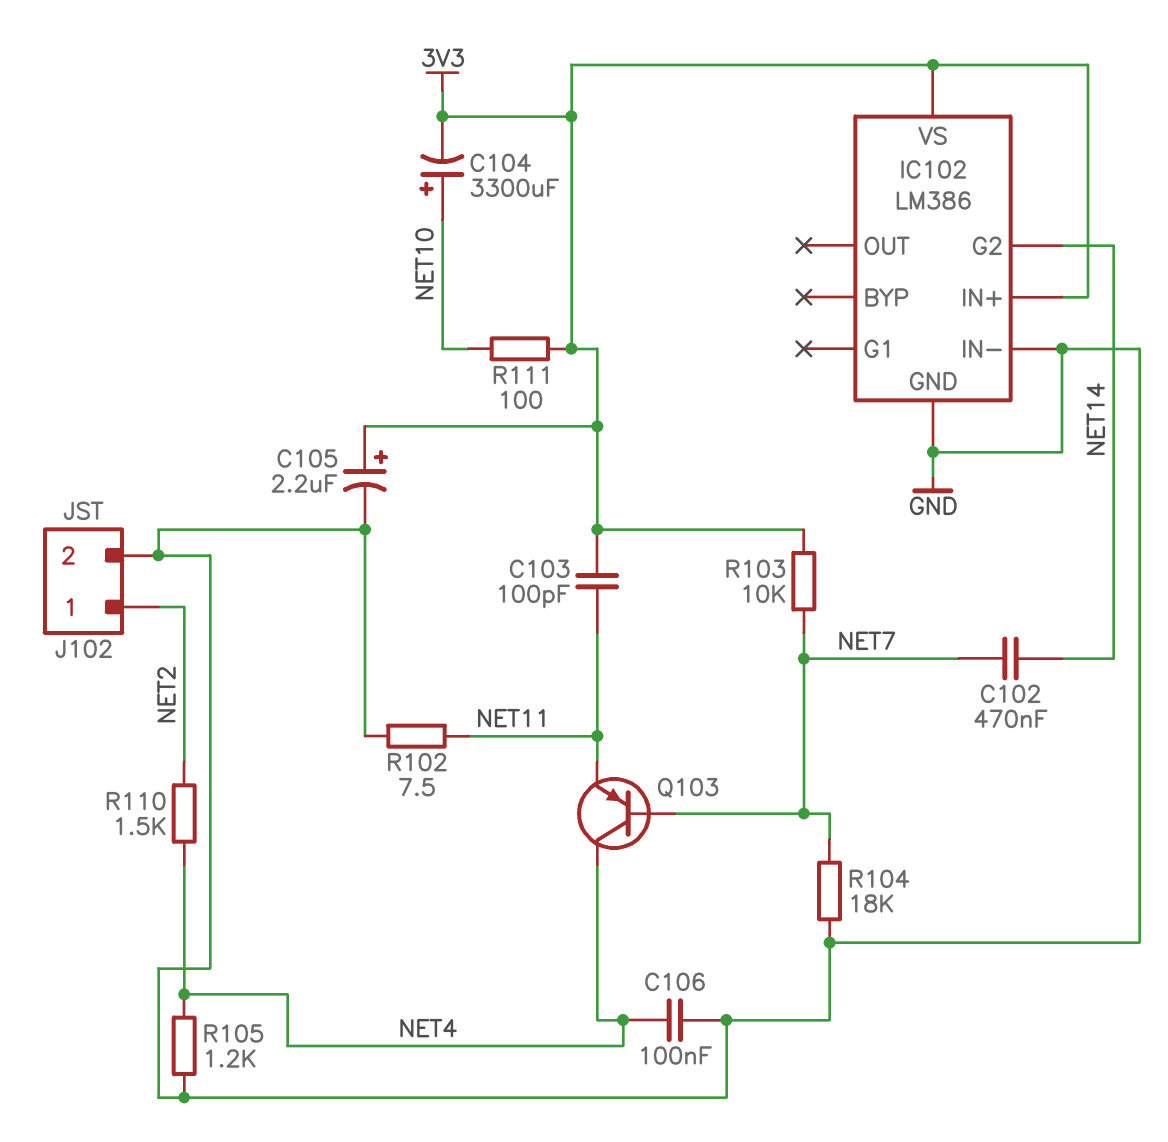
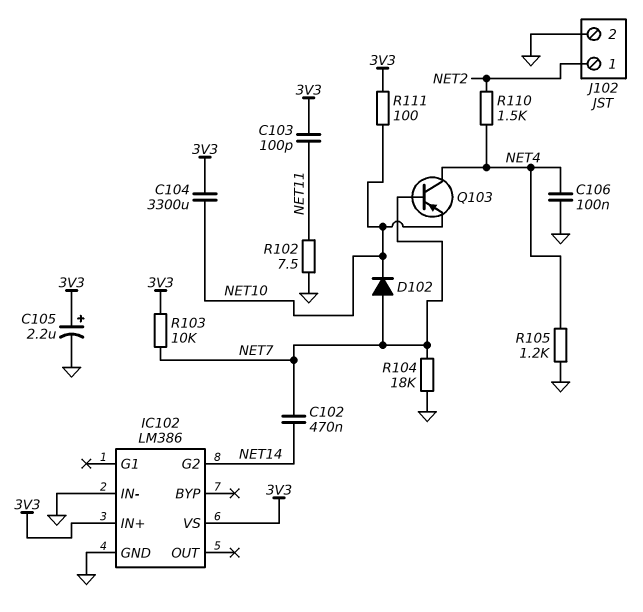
C104: 3300uF (plus NET10, minus 3V3) -> 3300uF (3V3, NET10)
D102: none -> diode (A NET7, K NET10)
Q103: PNP (B NET7, C NET4, E NET11) -> PNP (B NET7, C NET4, E NET10)

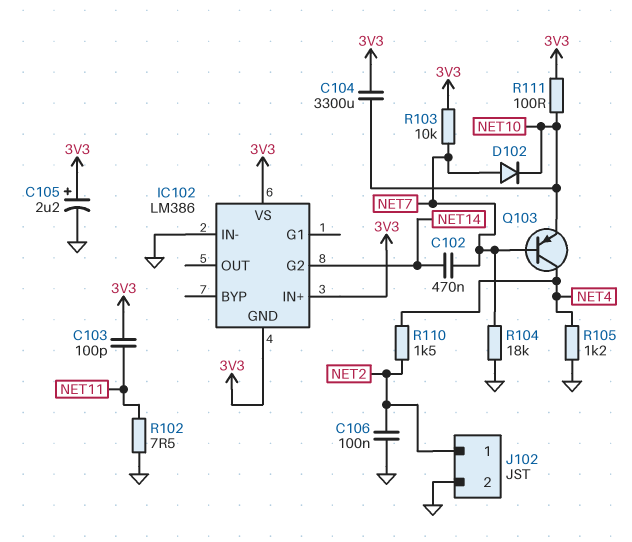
C106: 100nF (GND, NET4) -> 100nF (GND, NET2)
IC102 pin GND: GND -> 3V3

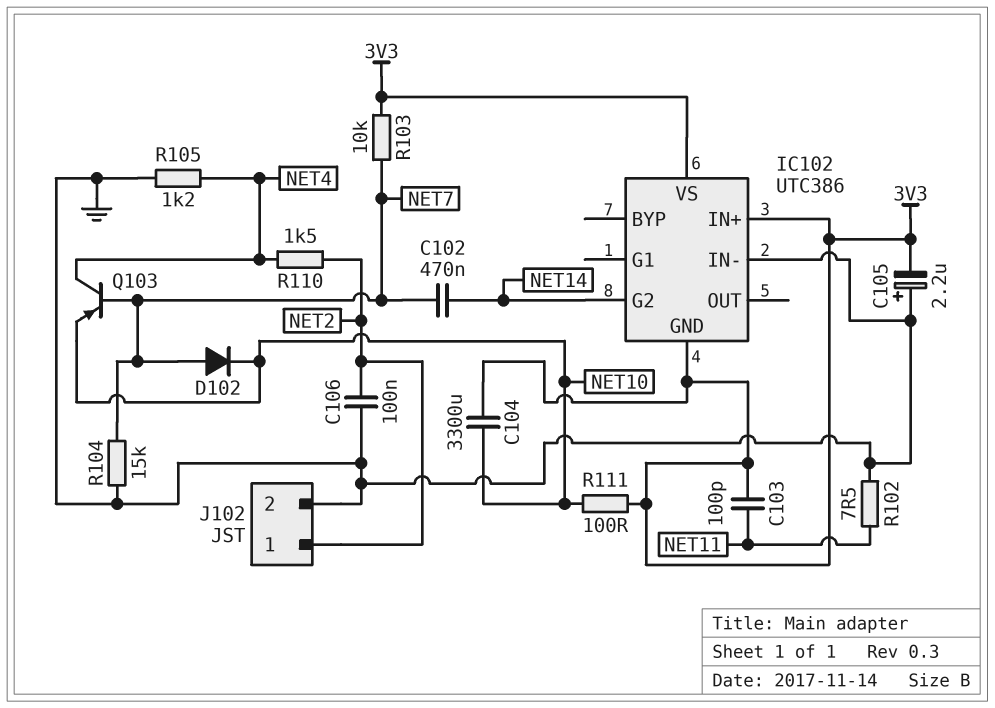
C105: 2.2uF (plus 3V3, minus GND) -> 2.2uF (plus GND, minus 3V3)
IC102: LM386 -> UTC386
R104: 18k (GND, NET7) -> 15k (GND, NET7)

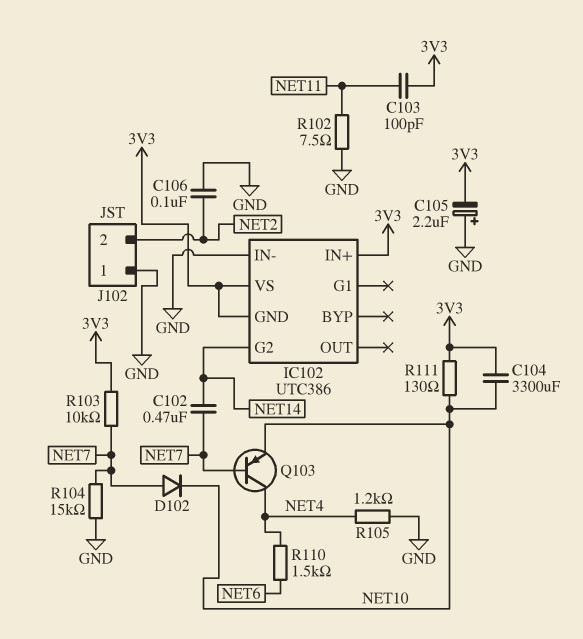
J102 pin 1: NET2 -> GND
J102 pin 2: GND -> NET2
R110: 1.5k (NET2, NET4) -> 1.5k (NET4, NET6)
R111: 100 (3V3, NET10) -> 130 (3V3, NET10)

